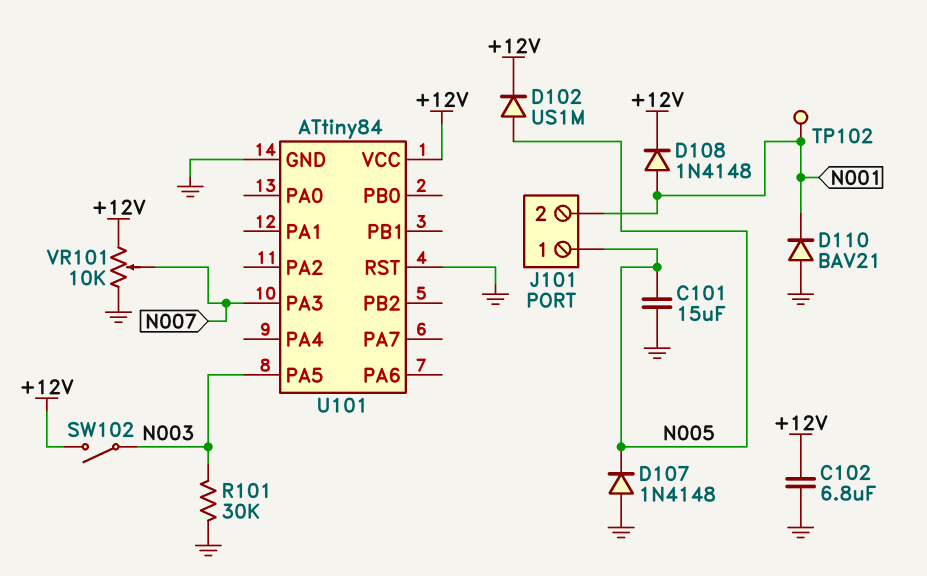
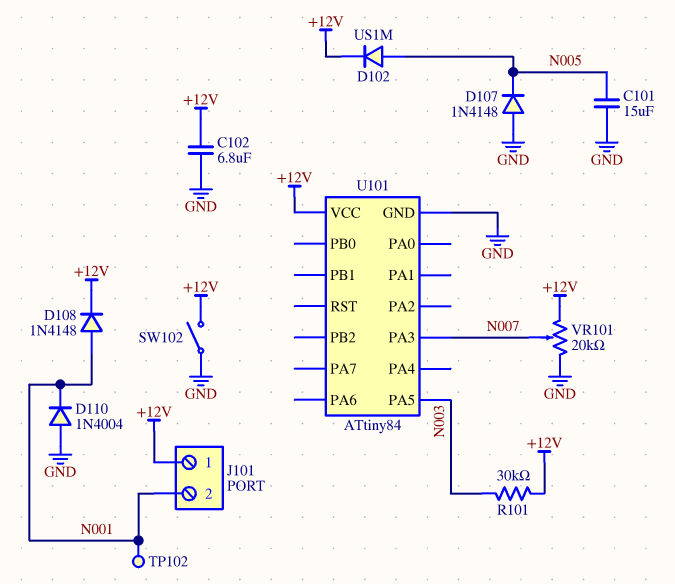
D110: diode BAV21 (A GND, K N001) -> diode 1N4004 (A GND, K N001)
J101 pin 1: N005 -> +12V
R101: 30k (GND, N003) -> 30k (+12V, N003)
SW102: switch (+12V, N003) -> switch (+12V, GND)
U101 pin RST: GND -> none
VR101: 10k (+12V, GND, wiper N007) -> 20k (+12V, GND, wiper N007)

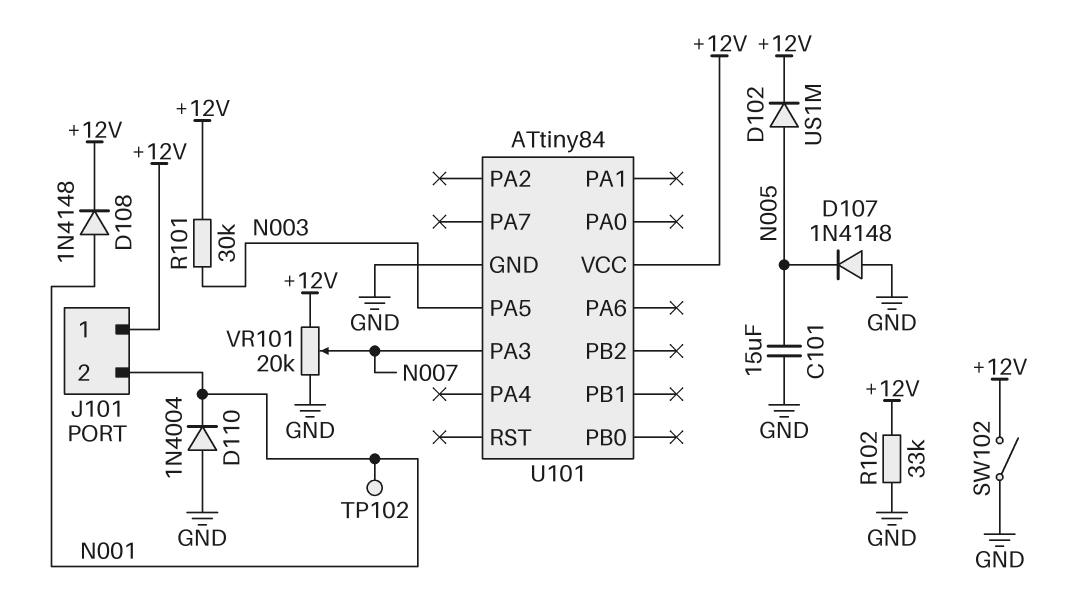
C102: 6.8uF (+12V, GND) -> none
R102: none -> 33k (+12V, GND)

